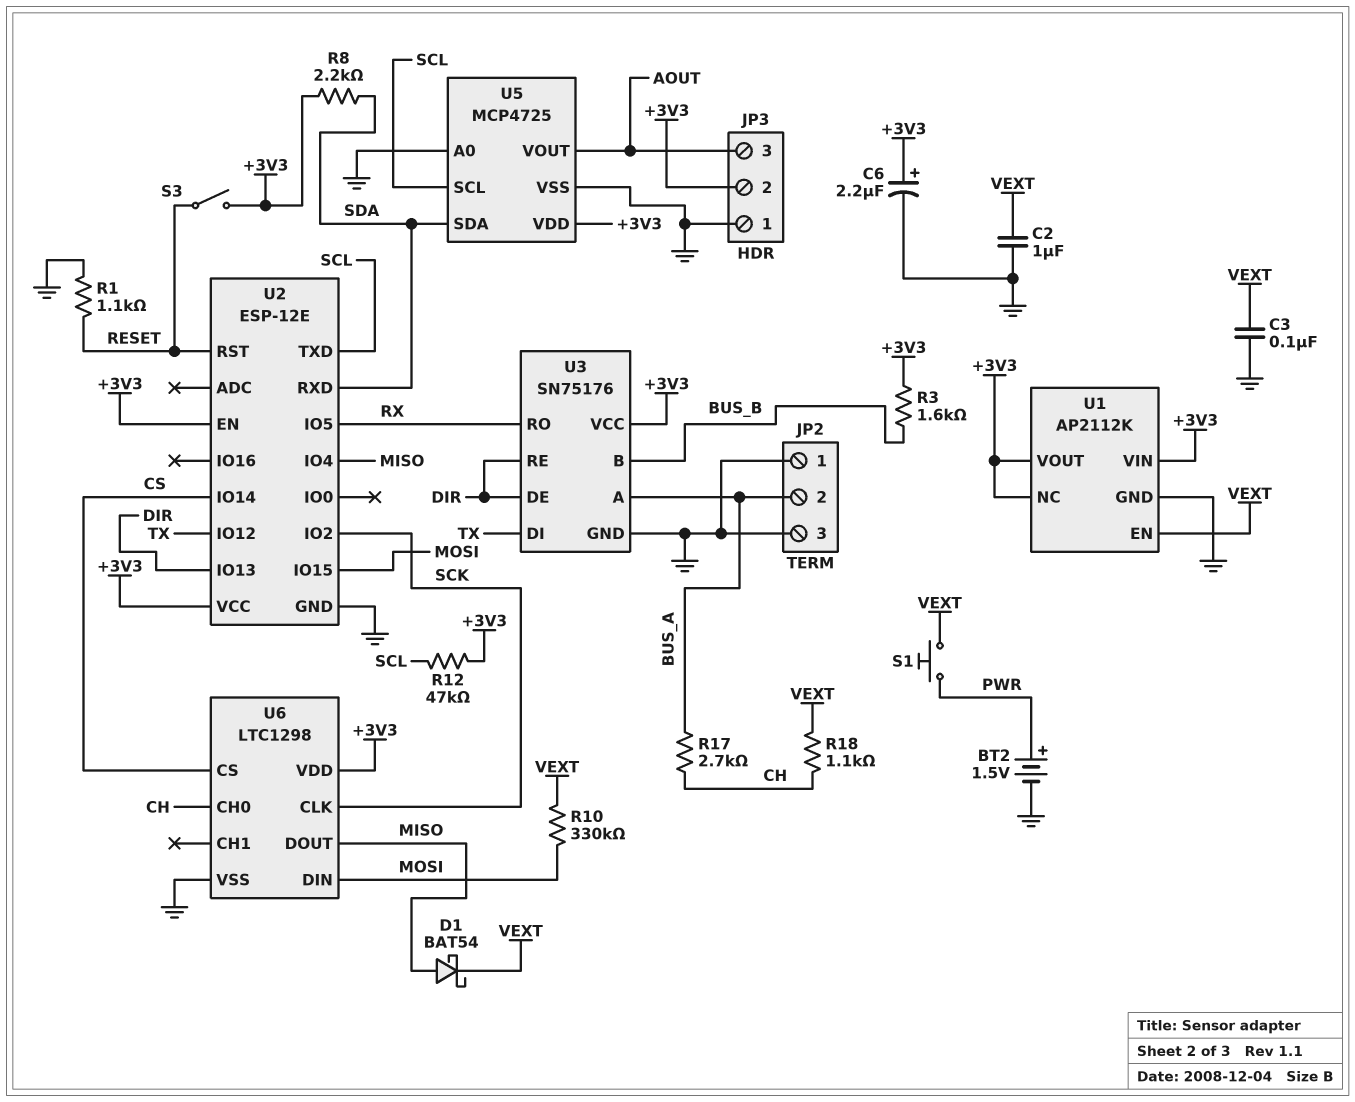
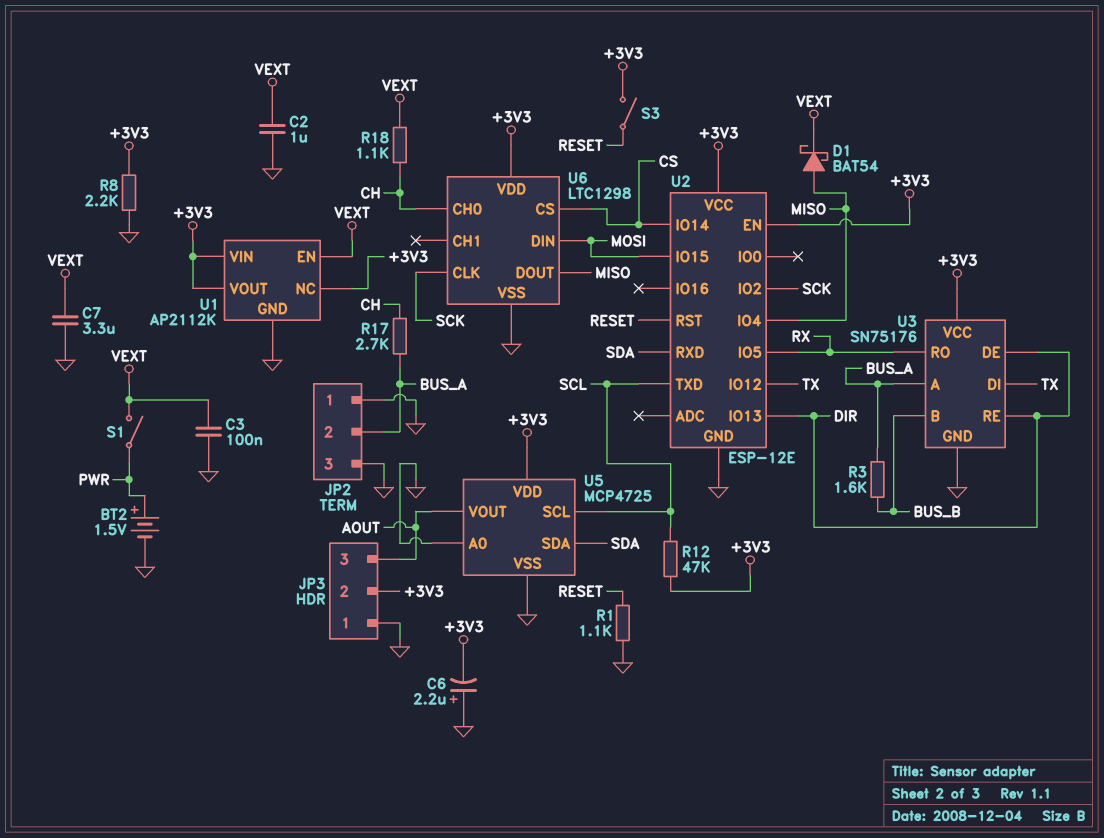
C6: 2.2uF (plus +3V3, minus GND) -> 2.2uF (plus GND, minus +3V3)
C7: none -> 3.3uF (GND, VEXT)
R3: 1.6k (+3V3, BUS_B) -> 1.6k (BUS_A, BUS_B)
R8: 2.2k (+3V3, SDA) -> 2.2k (+3V3, GND)
R10: 330k (MOSI, VEXT) -> none
S1: button (PWR, VEXT) -> switch (PWR, VEXT)

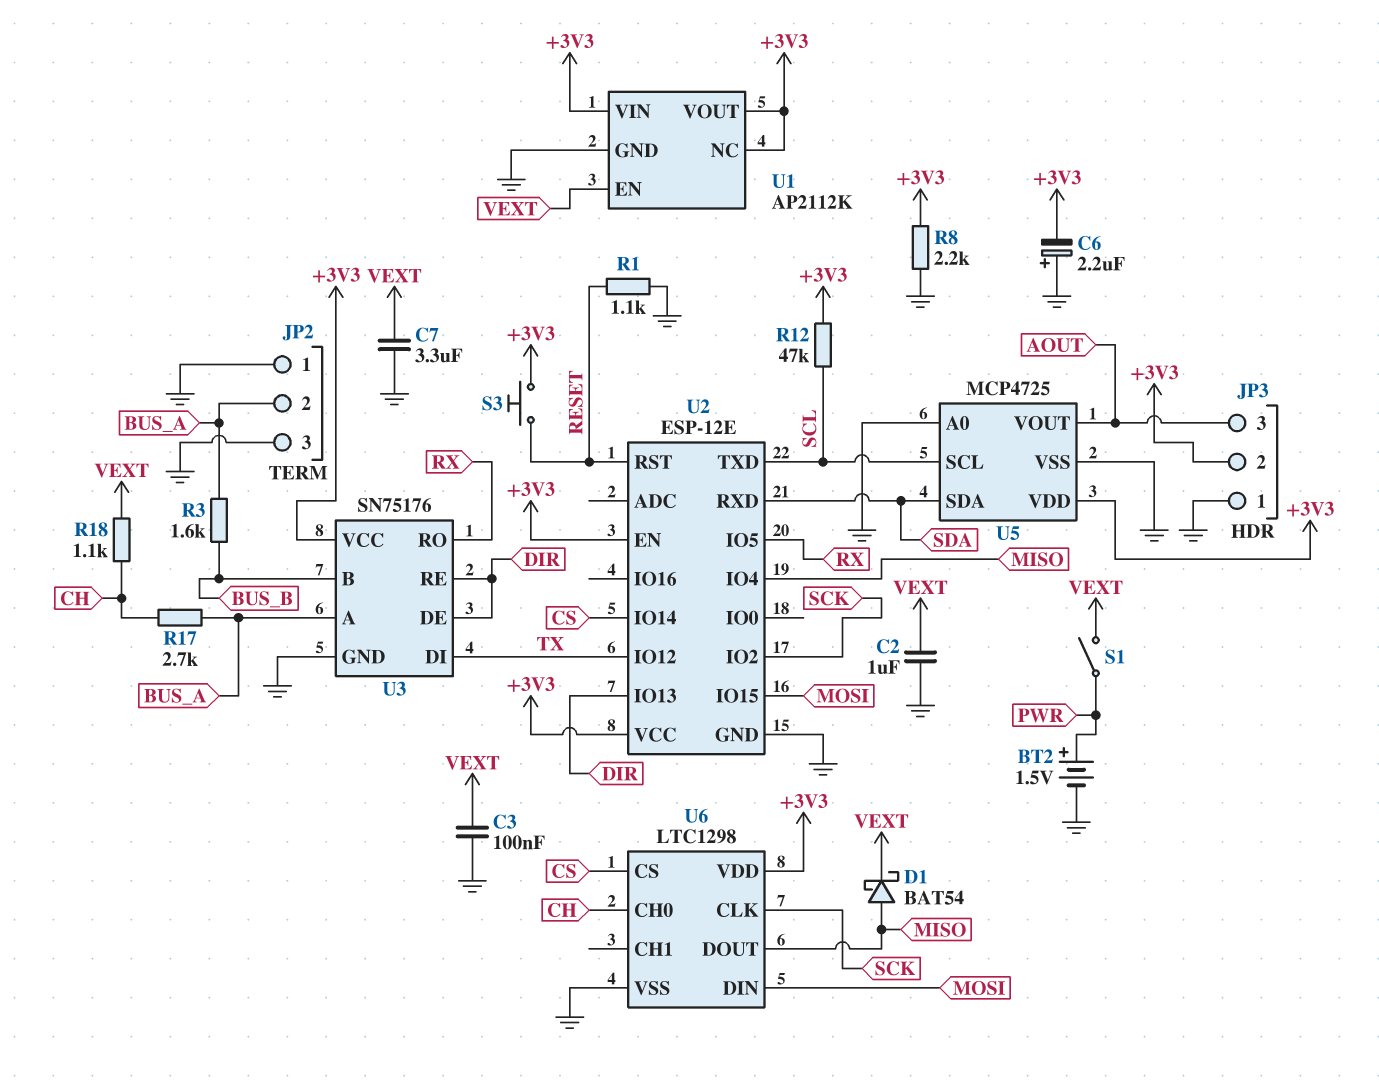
S3: switch (+3V3, RESET) -> button (+3V3, RESET)

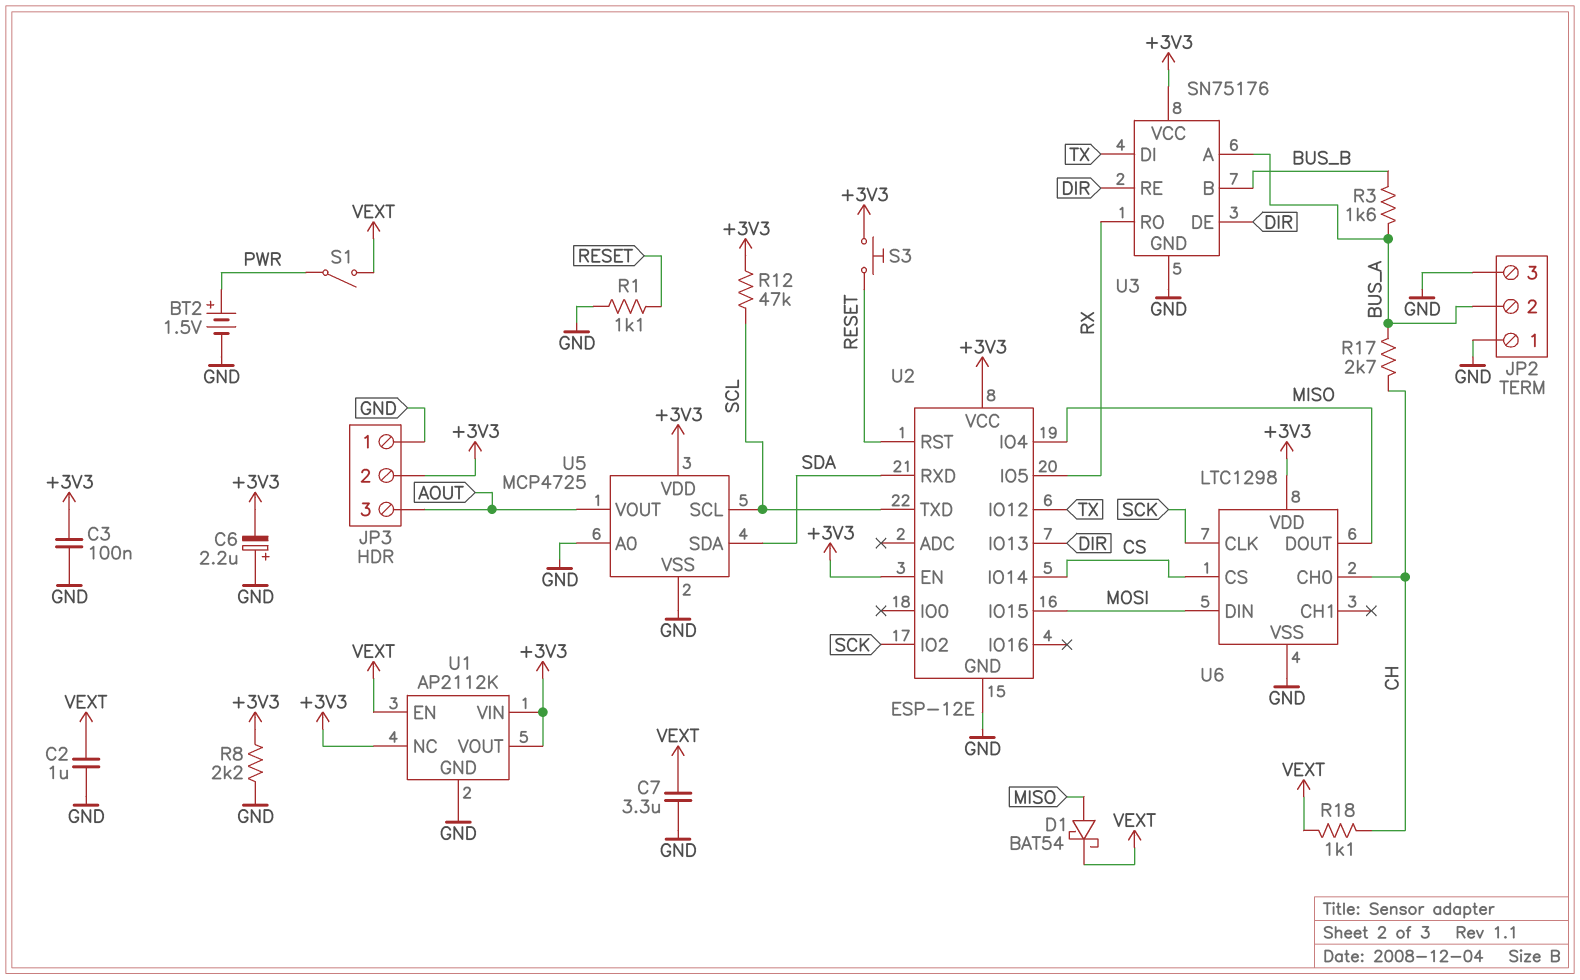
C3: 100nF (GND, VEXT) -> 100nF (+3V3, GND)

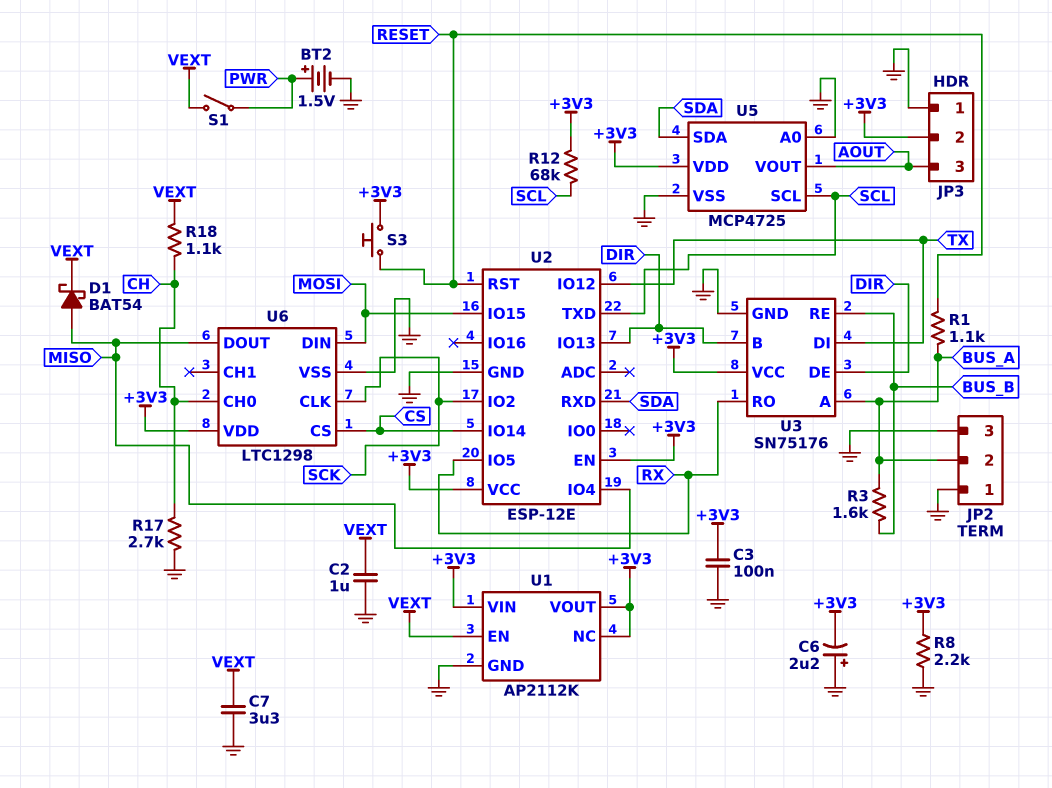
R1: 1.1k (GND, RESET) -> 1.1k (BUS_A, RESET)
R12: 47k (+3V3, SCL) -> 68k (+3V3, SCL)
R17: 2.7k (BUS_A, CH) -> 2.7k (CH, GND)
U3 pin B: BUS_B -> DIR
U3 pin RE: DIR -> BUS_B

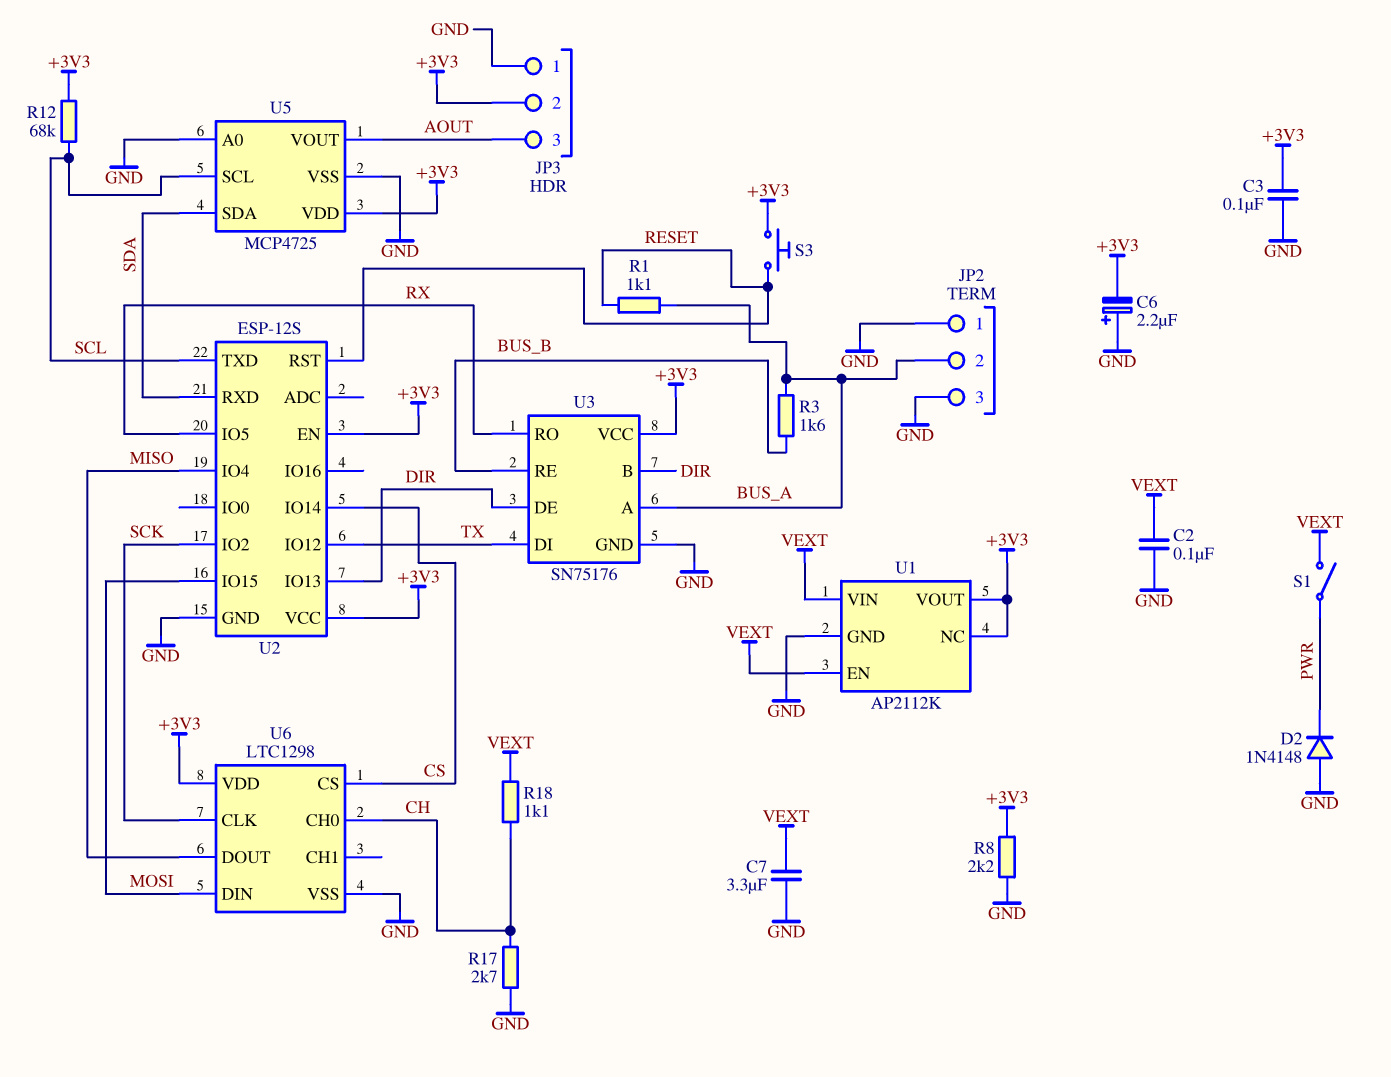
BT2: 1.5V (plus PWR, minus GND) -> none
C2: 1uF (GND, VEXT) -> 100nF (GND, VEXT)
D1: schottky BAT54 (A MISO, K VEXT) -> none
D2: none -> diode 1N4148 (A GND, K PWR)
U1 pin VIN: +3V3 -> VEXT
U2: ESP-12E -> ESP-12S

